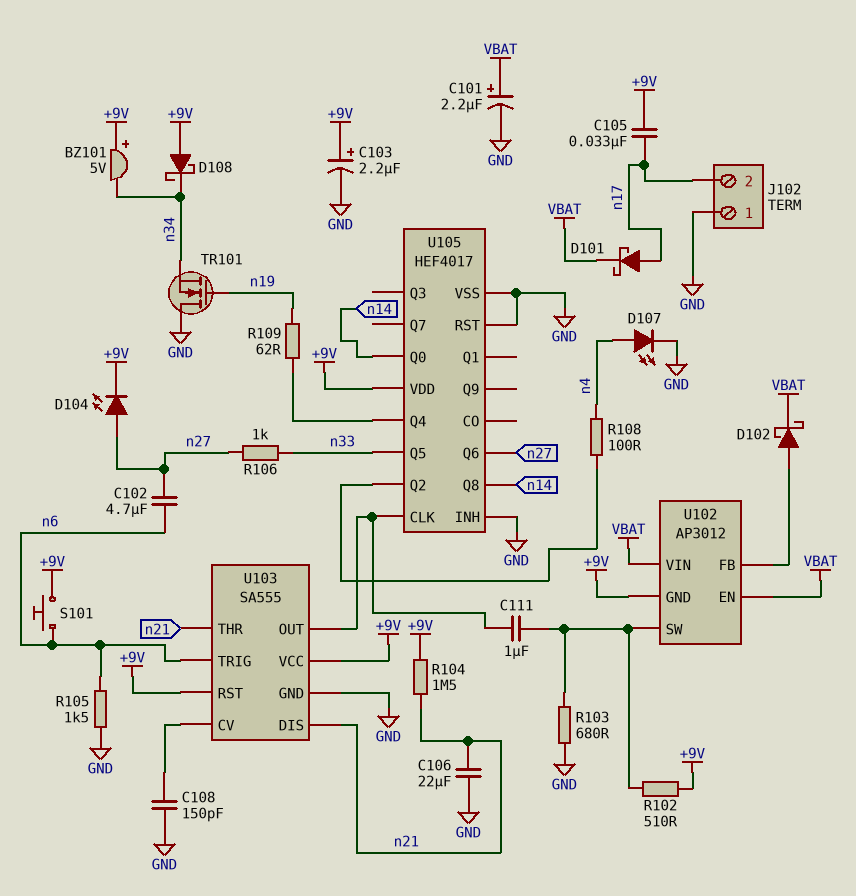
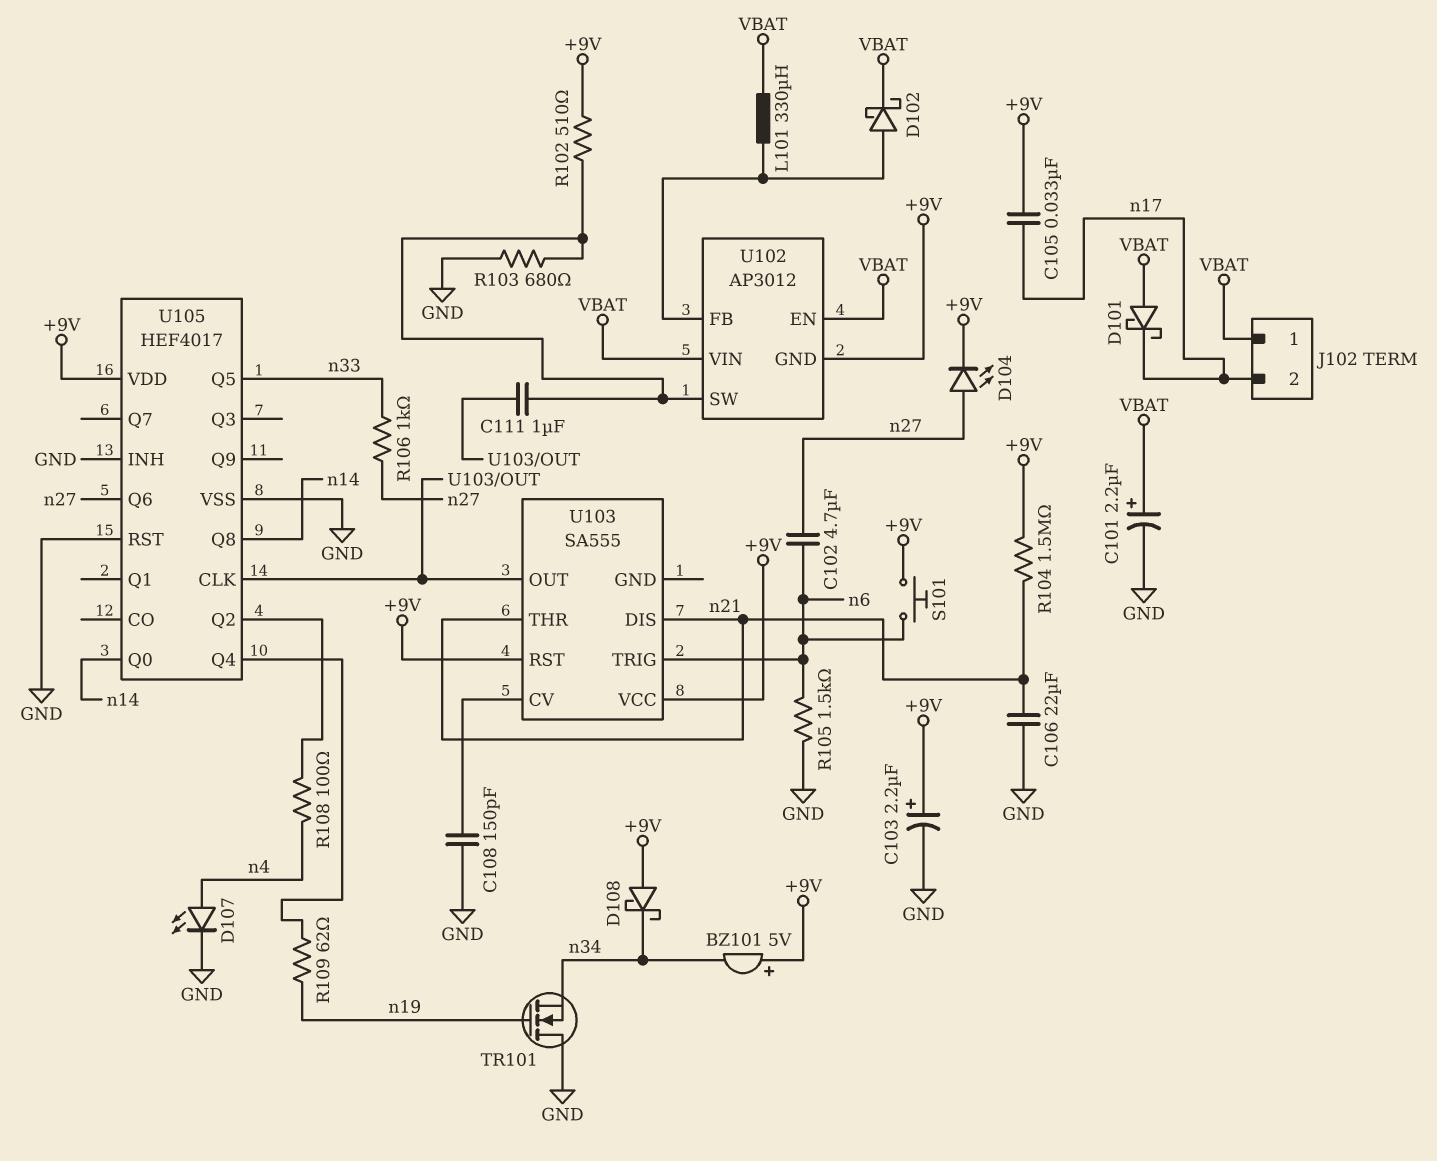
D101: schottky (A n17, K VBAT) -> schottky (A VBAT, K n17)
J102 pin 1: GND -> VBAT
L101: none -> 330uH (U102/FB, VBAT)
U103 pin GND: GND -> none

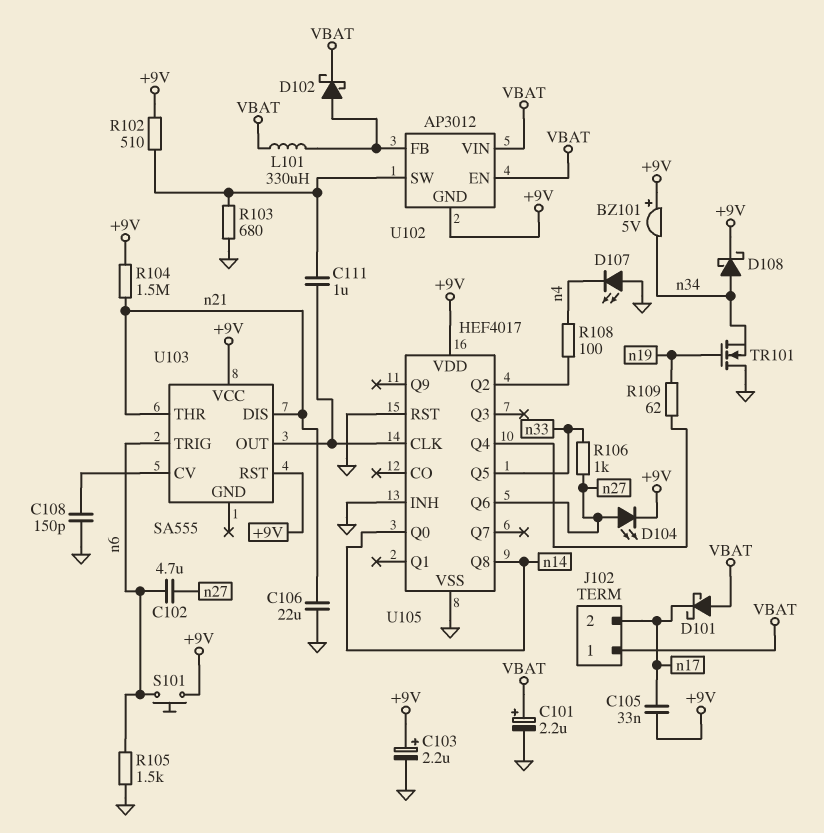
D107: LED (A n4, K GND) -> LED (A GND, K n4)
D108: schottky (A +9V, K n34) -> schottky (A n34, K +9V)

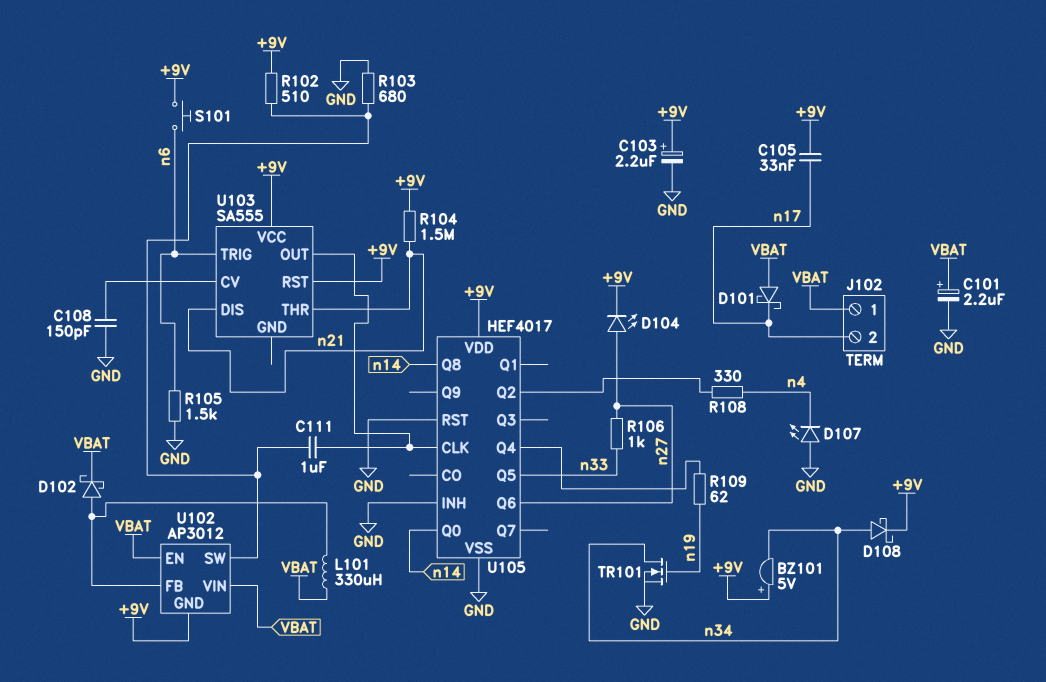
C102: 4.7uF (n6, n27) -> none
C106: 22uF (GND, n21) -> none
R108: 100 (U105/Q2, n4) -> 330 (U105/Q2, n4)
TR101: NMOS (G n19, D GND, S n34) -> NMOS (G n19, D n34, S GND)

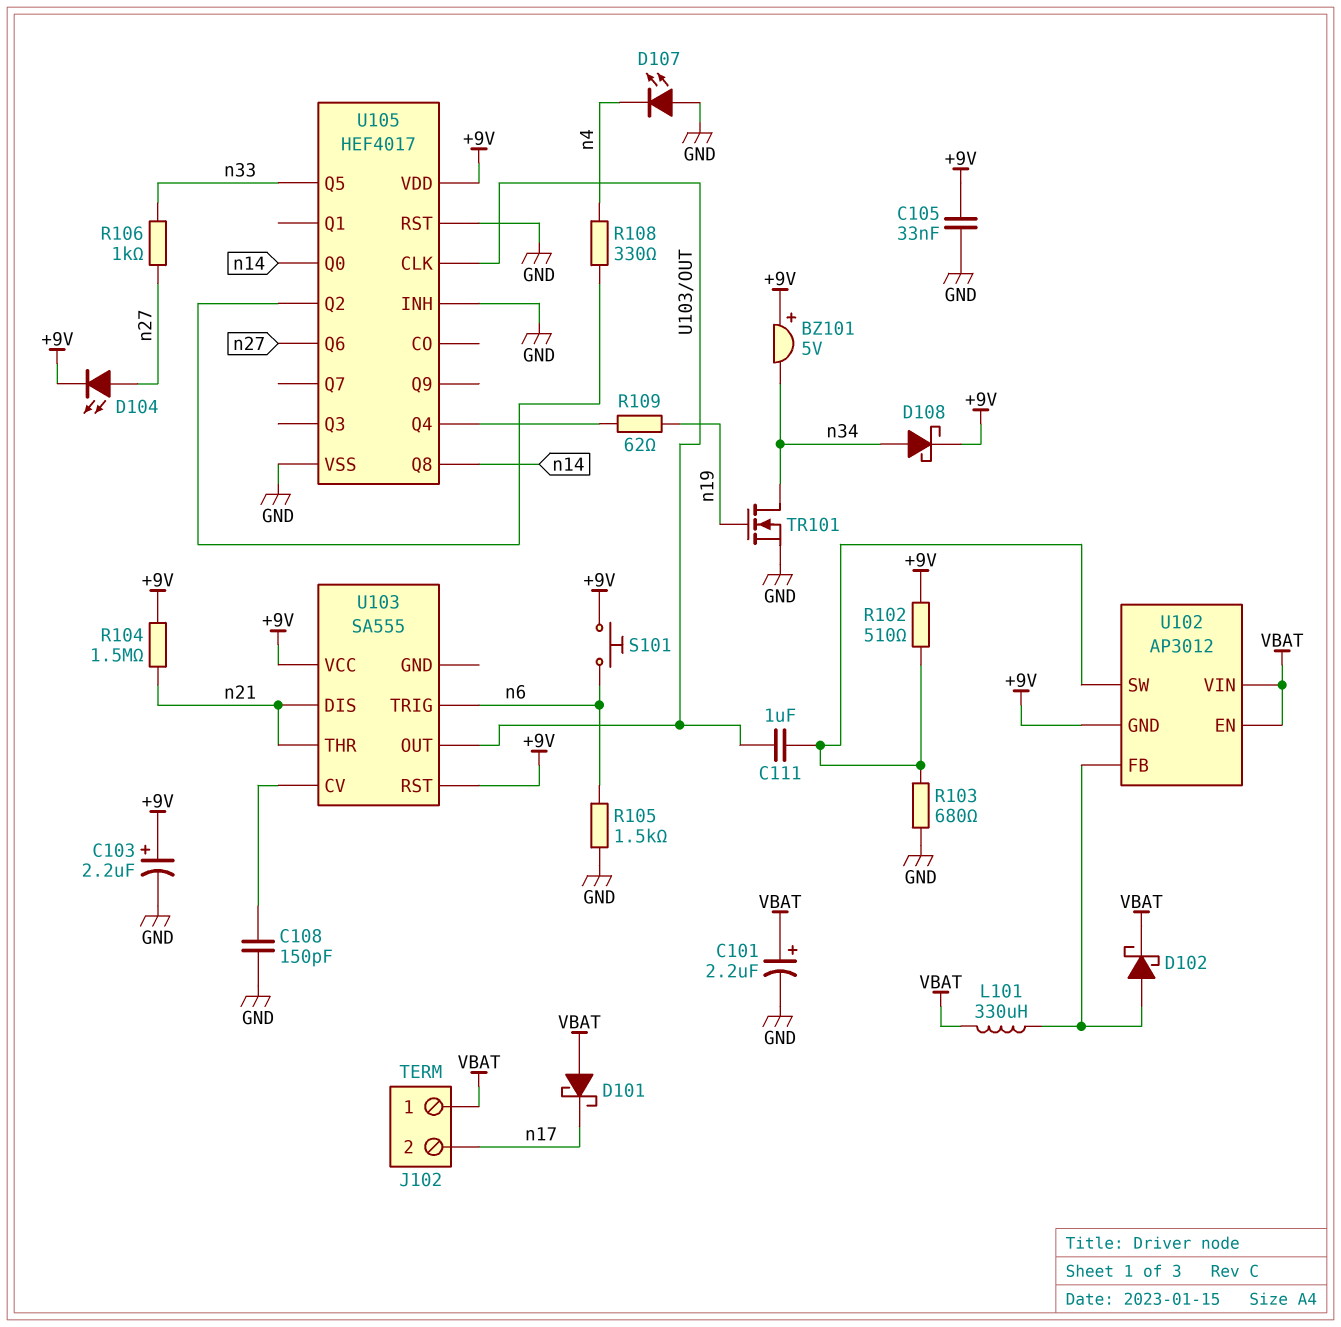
C105: 33nF (+9V, n17) -> 33nF (+9V, GND)

